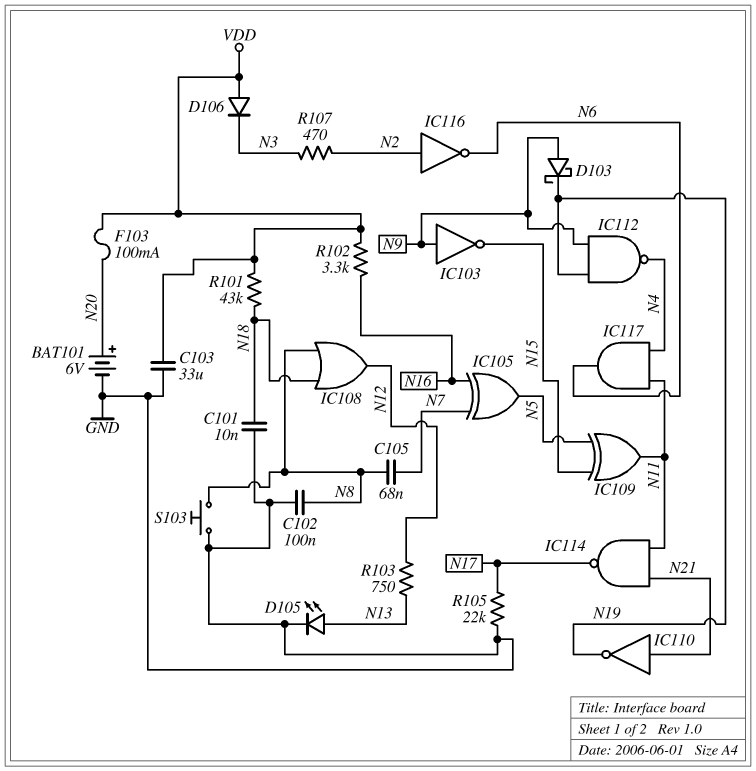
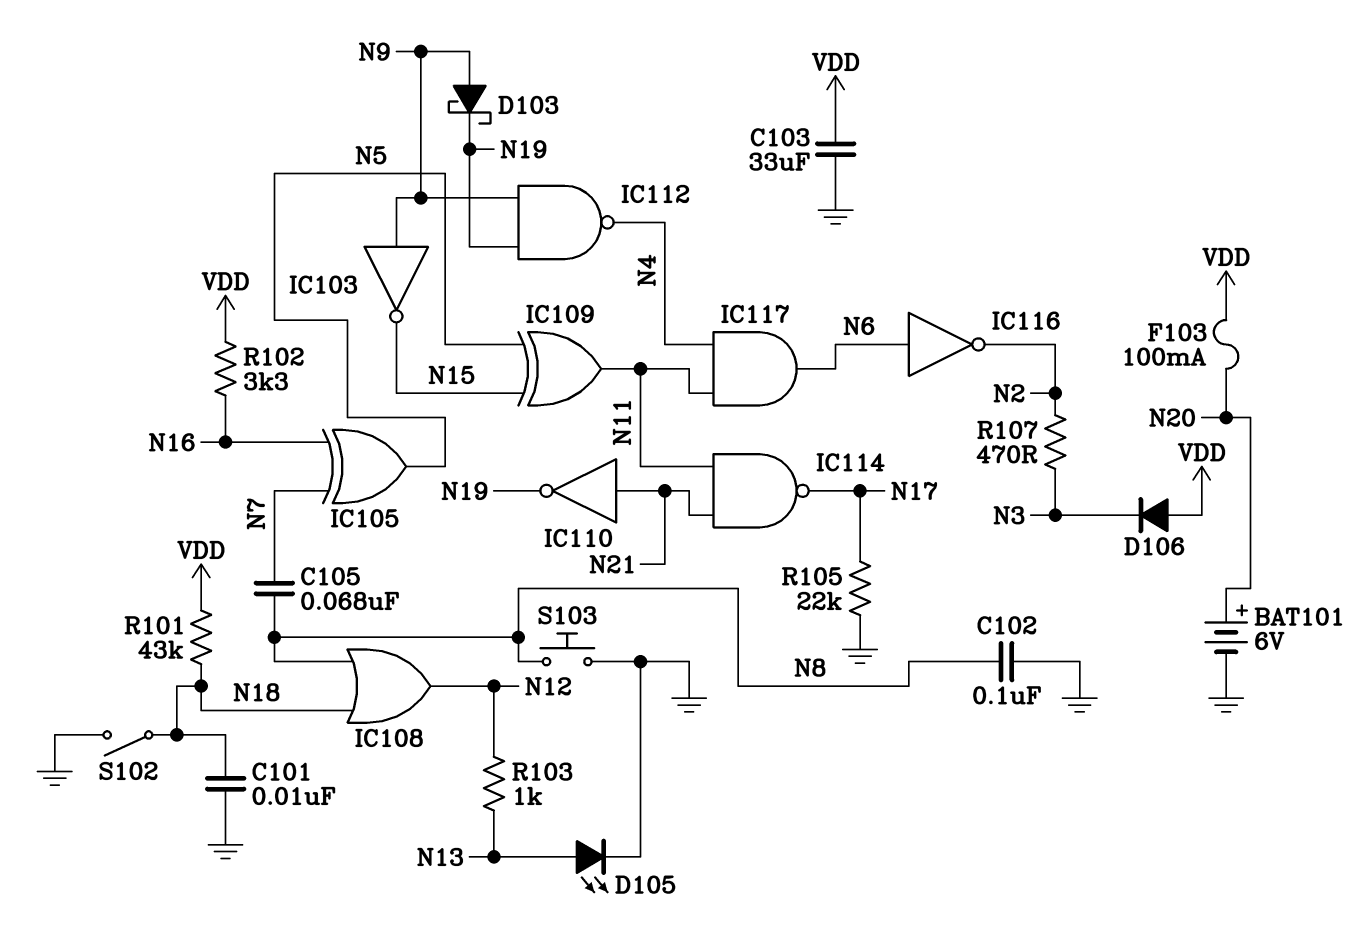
IC116: NOT (in N2, out N6) -> NOT (in N6, out N2)
R103: 750 (N12, N13) -> 1k (N12, N13)
S102: none -> switch (GND, N18)

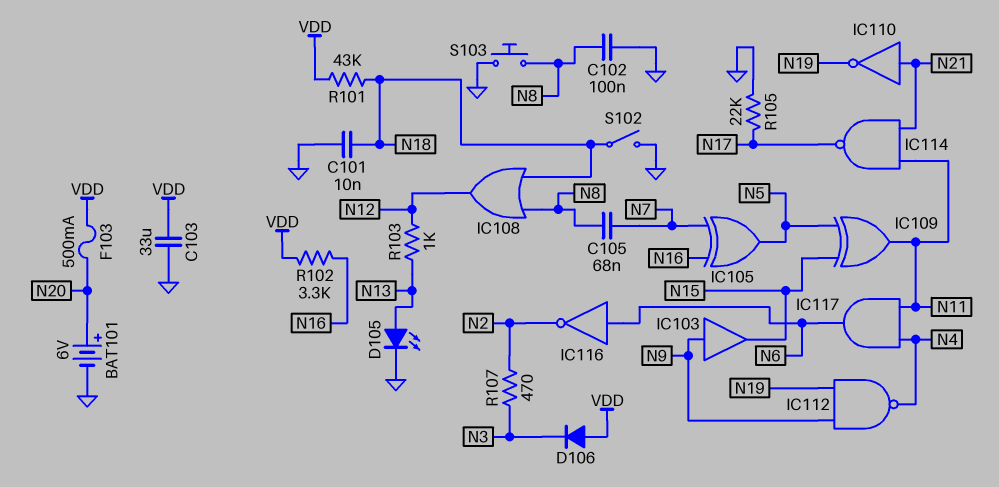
D103: schottky (A N9, K N19) -> none
F103: 100mA (N20, VDD) -> 500mA (N20, VDD)
IC103: NOT (in N9, out N15) -> buffer (in N9, out N15)

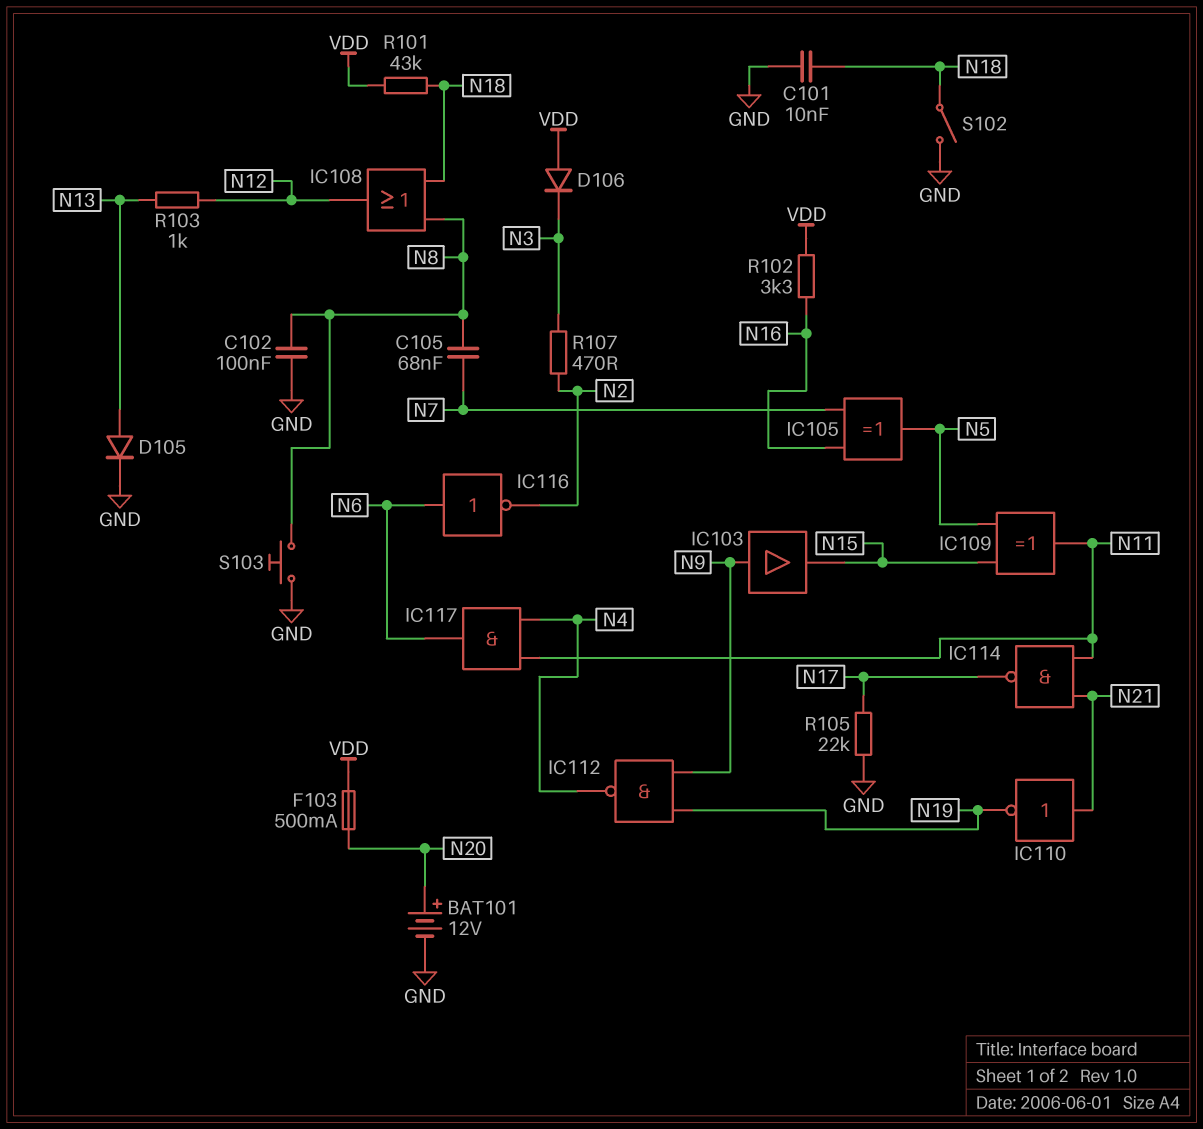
BAT101: 6V (plus N20, minus GND) -> 12V (plus N20, minus GND)
C103: 33uF (GND, VDD) -> none
D105: LED (A N13, K GND) -> diode (A N13, K GND)

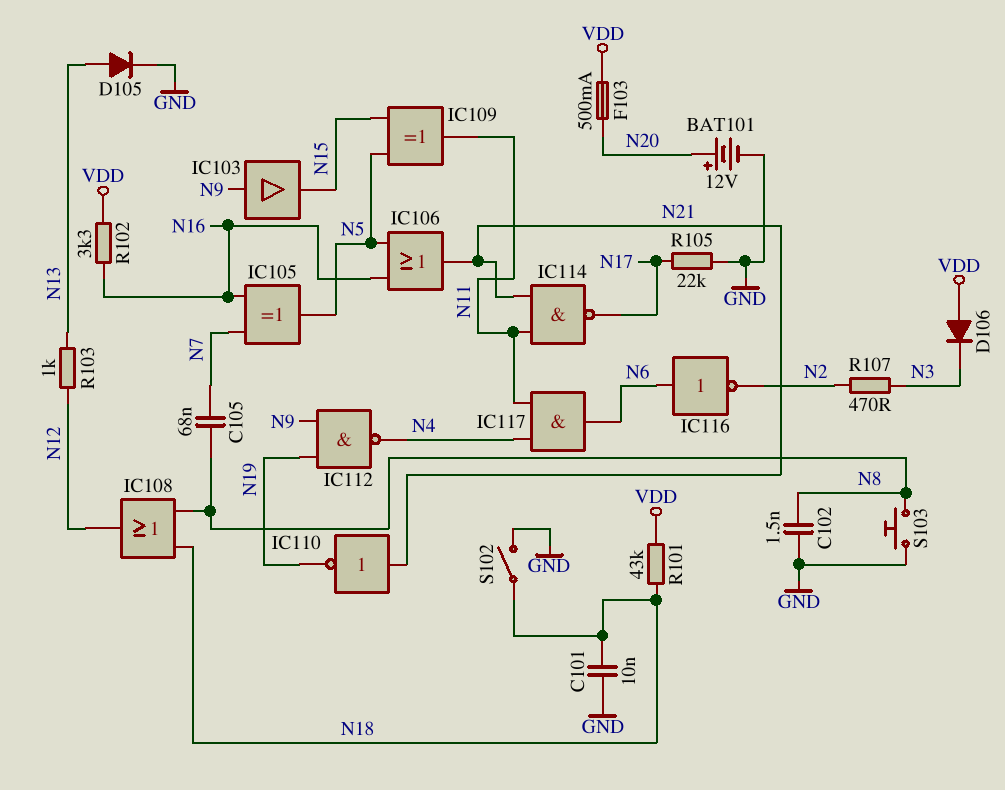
C102: 100nF (GND, N8) -> 1.5nF (GND, N8)
IC106: none -> OR (in N5, in N16, out N21)

